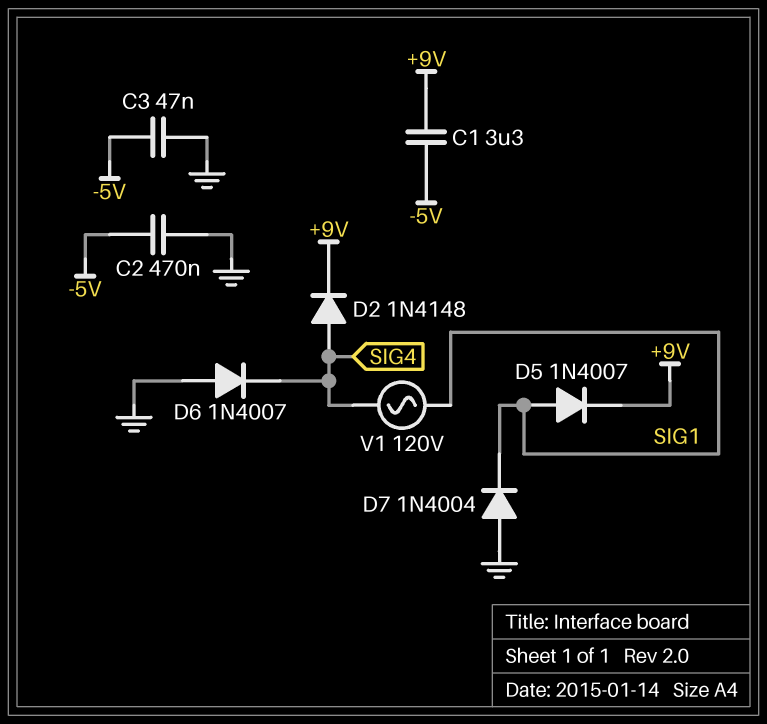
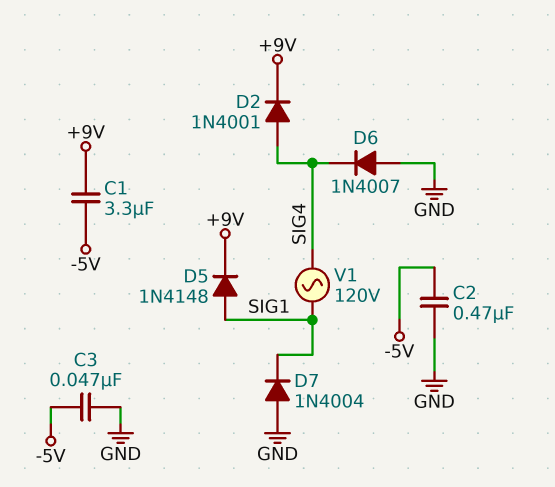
D2: diode 1N4148 (A SIG4, K +9V) -> diode 1N4001 (A SIG4, K +9V)
D5: diode 1N4007 (A SIG1, K +9V) -> diode 1N4148 (A SIG1, K +9V)

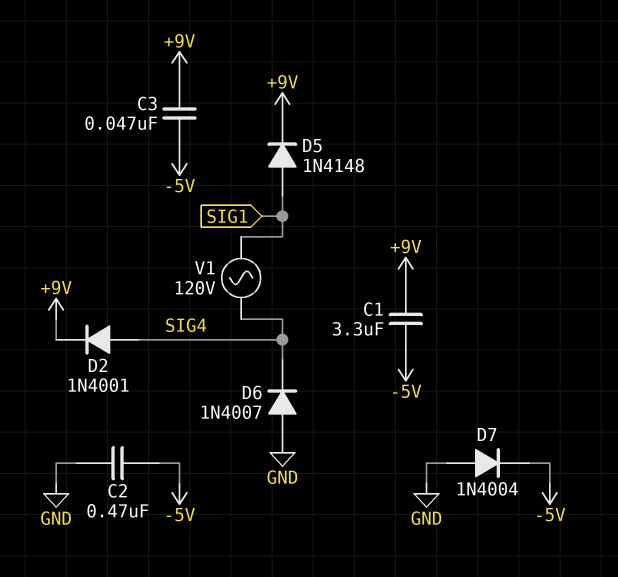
C3: 47nF (-5V, GND) -> 47nF (+9V, -5V)
D7: diode 1N4004 (A GND, K SIG1) -> diode 1N4004 (A GND, K -5V)

